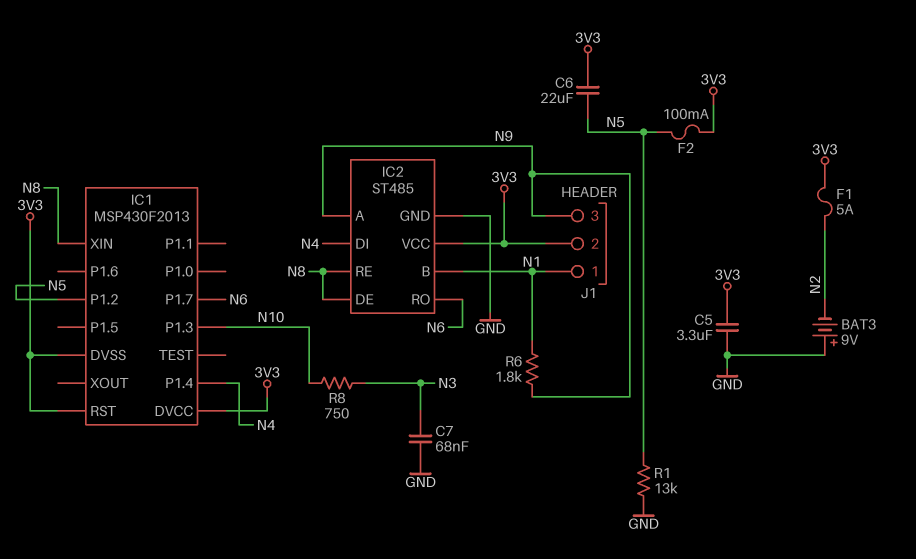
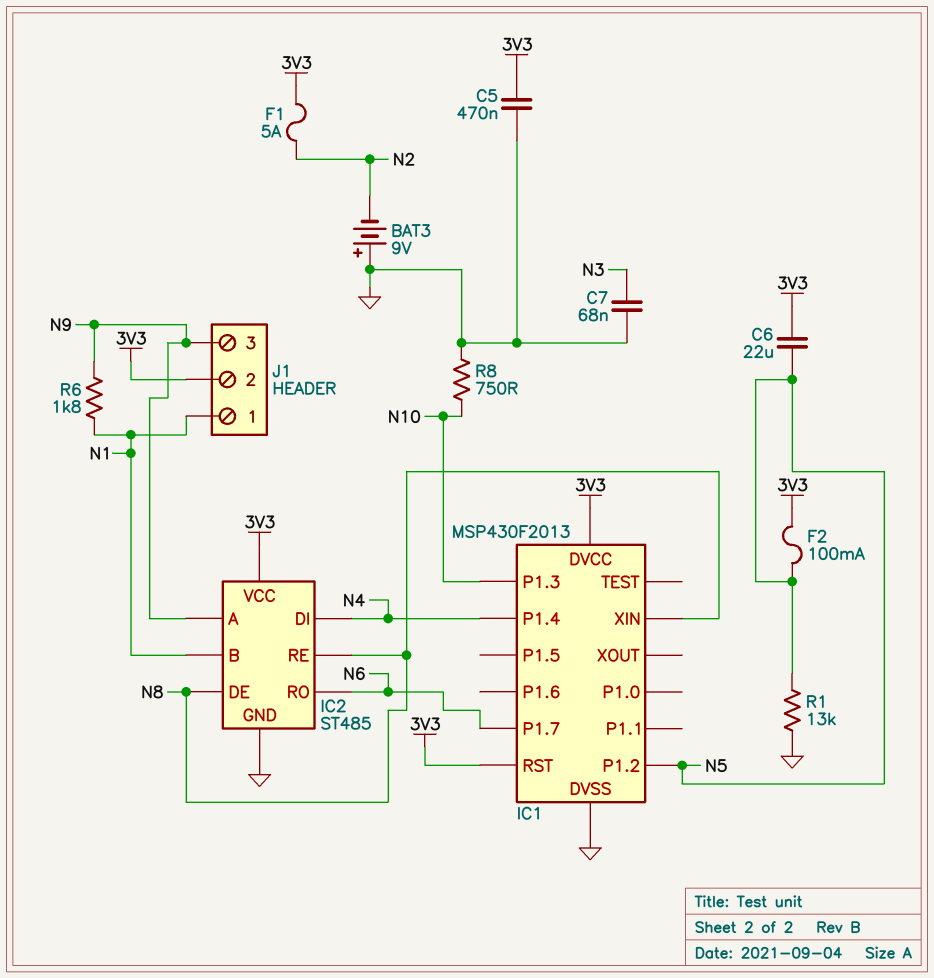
C5: 3.3uF (3V3, GND) -> 470nF (3V3, GND)
IC1 pin DVSS: 3V3 -> GND
R8: 750 (N3, N10) -> 750 (GND, N10)

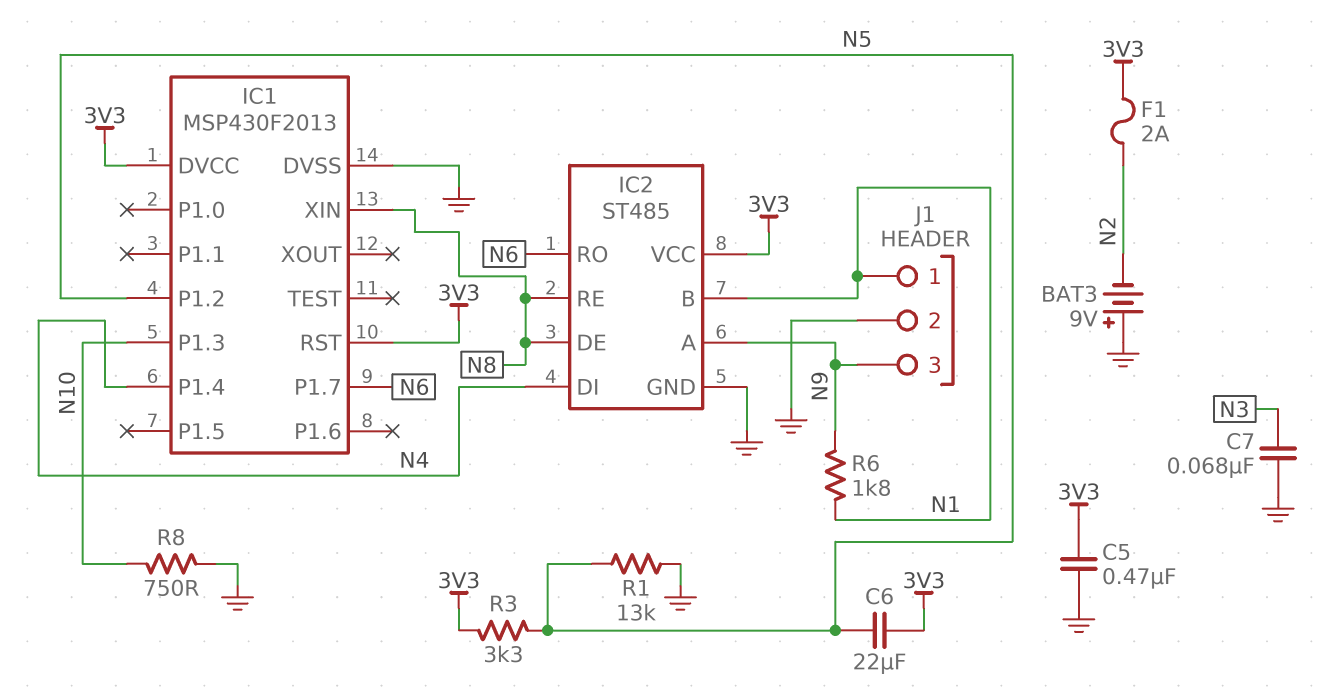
F1: 5A (3V3, N2) -> 2A (3V3, N2)
F2: 100mA (3V3, N5) -> none
J1 pin 2: 3V3 -> GND
R3: none -> 3.3k (3V3, N5)

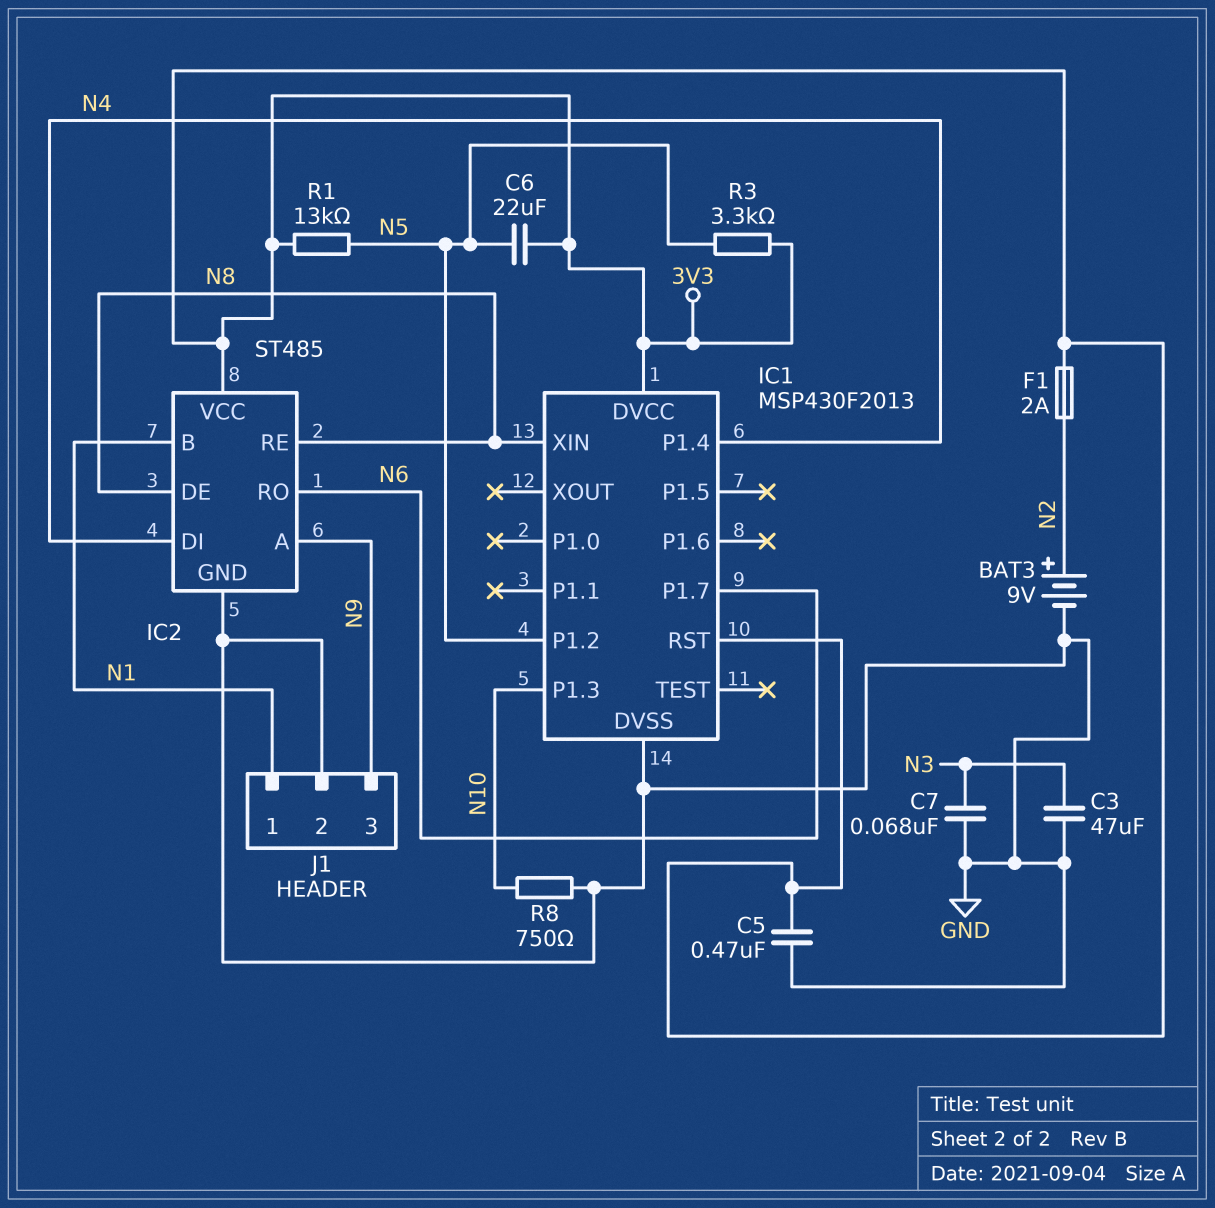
BAT3: 9V (plus GND, minus N2) -> 9V (plus N2, minus GND)
C3: none -> 47uF (GND, N3)
R1: 13k (GND, N5) -> 13k (3V3, N5)
R6: 1.8k (N1, N9) -> none

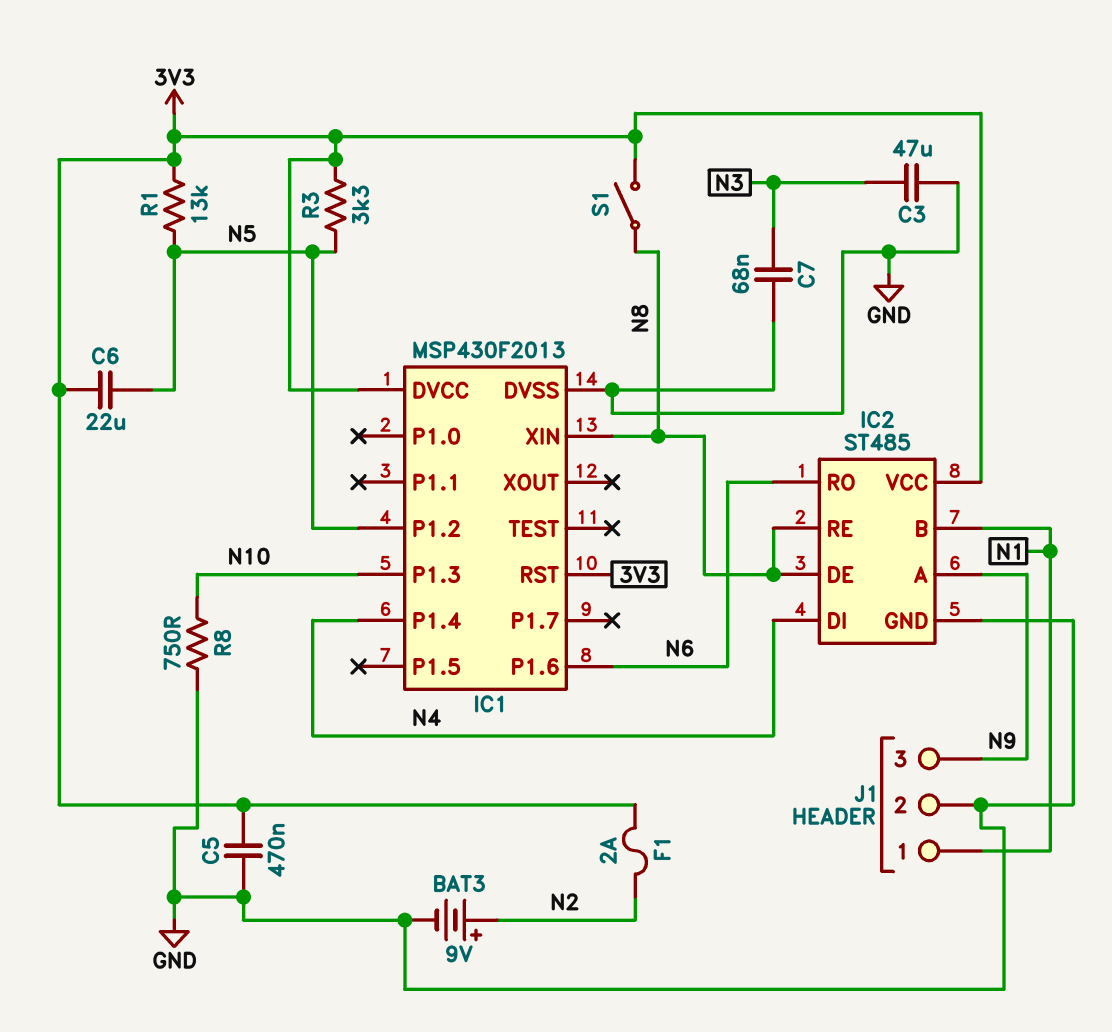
IC1 pin P1.6: none -> N6
IC1 pin P1.7: N6 -> none
S1: none -> switch (3V3, N8)

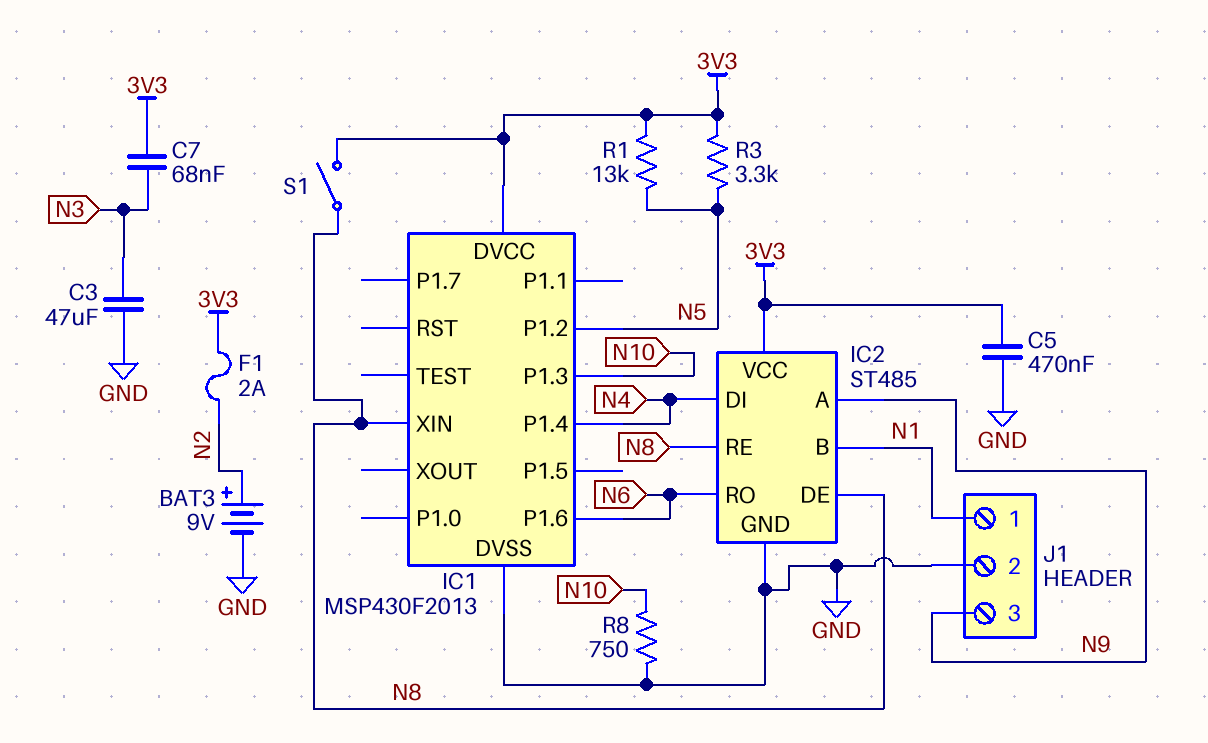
C6: 22uF (3V3, N5) -> none
C7: 68nF (GND, N3) -> 68nF (3V3, N3)
IC1 pin RST: 3V3 -> none

